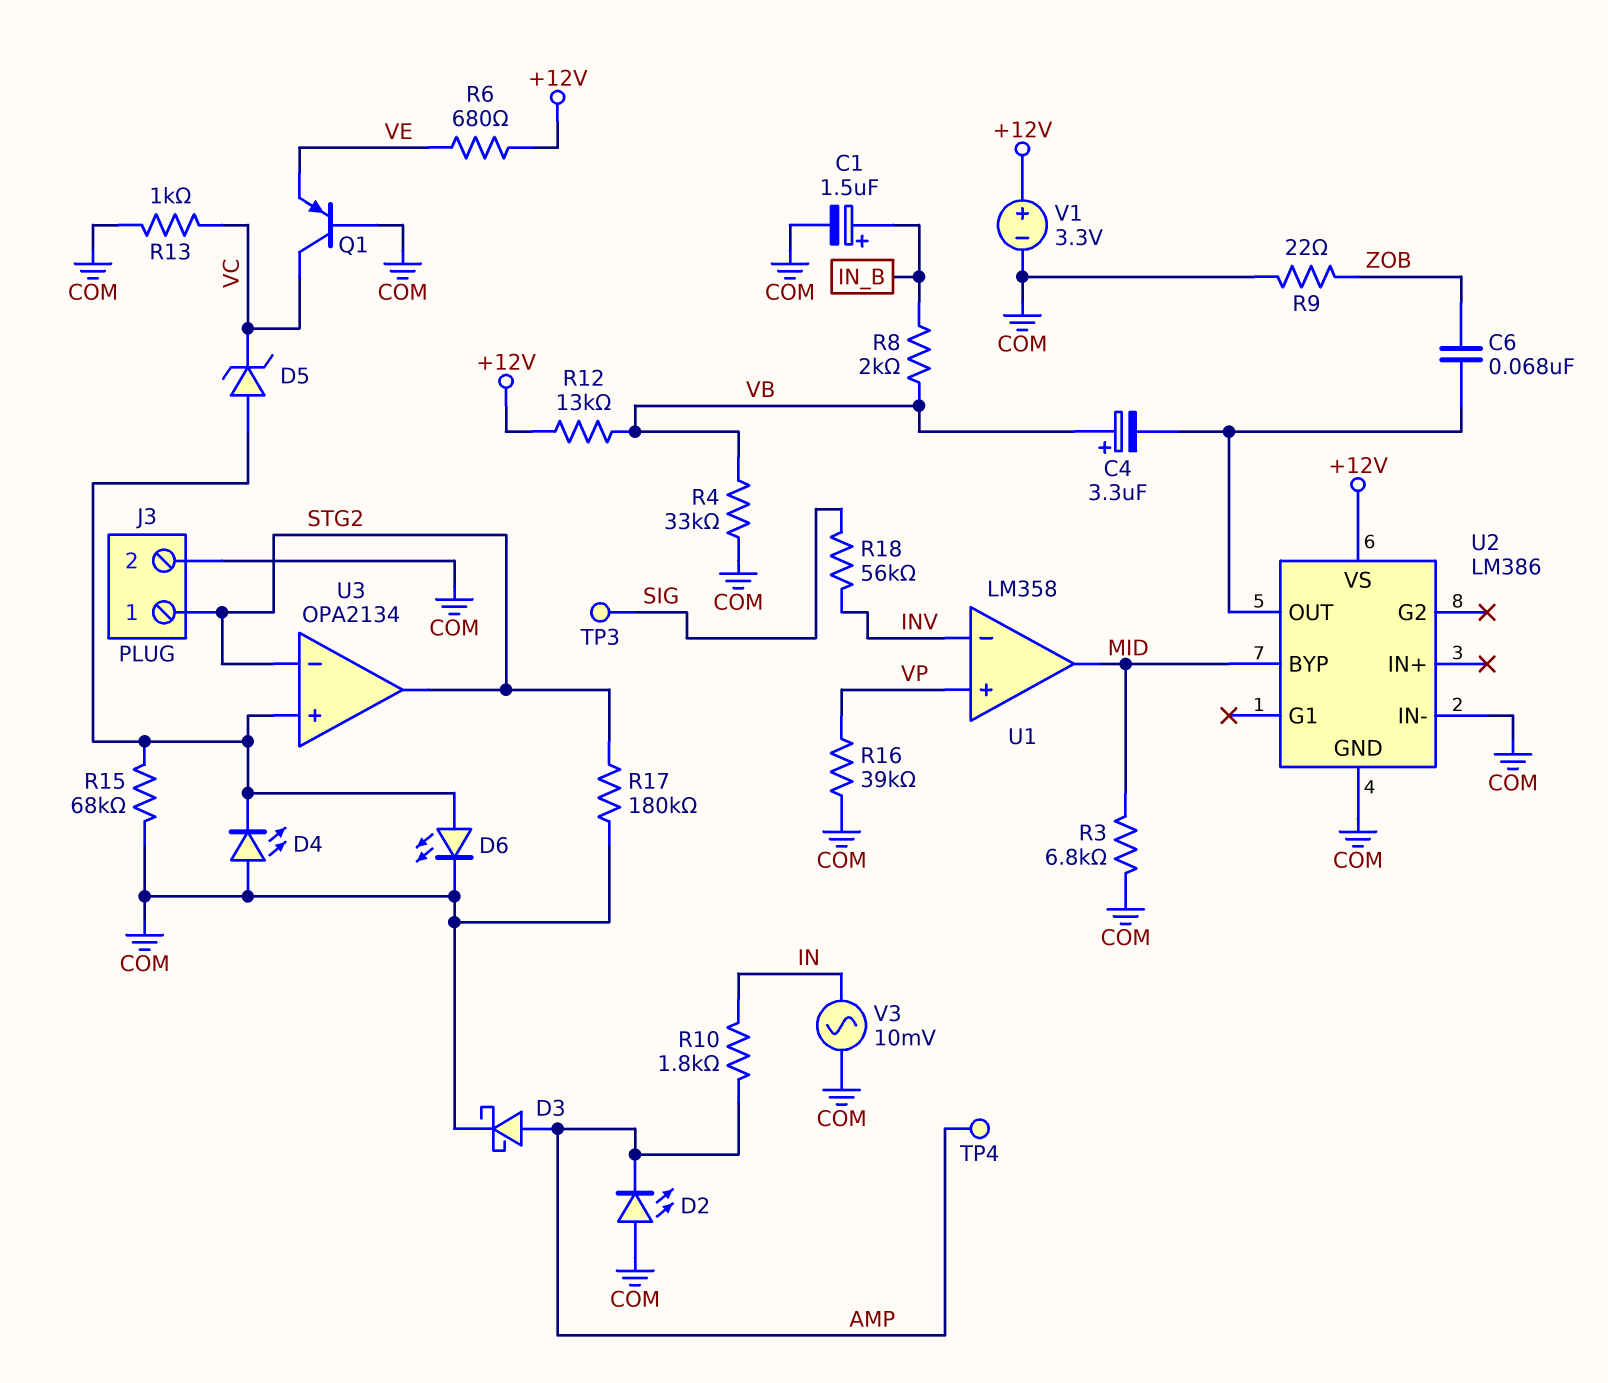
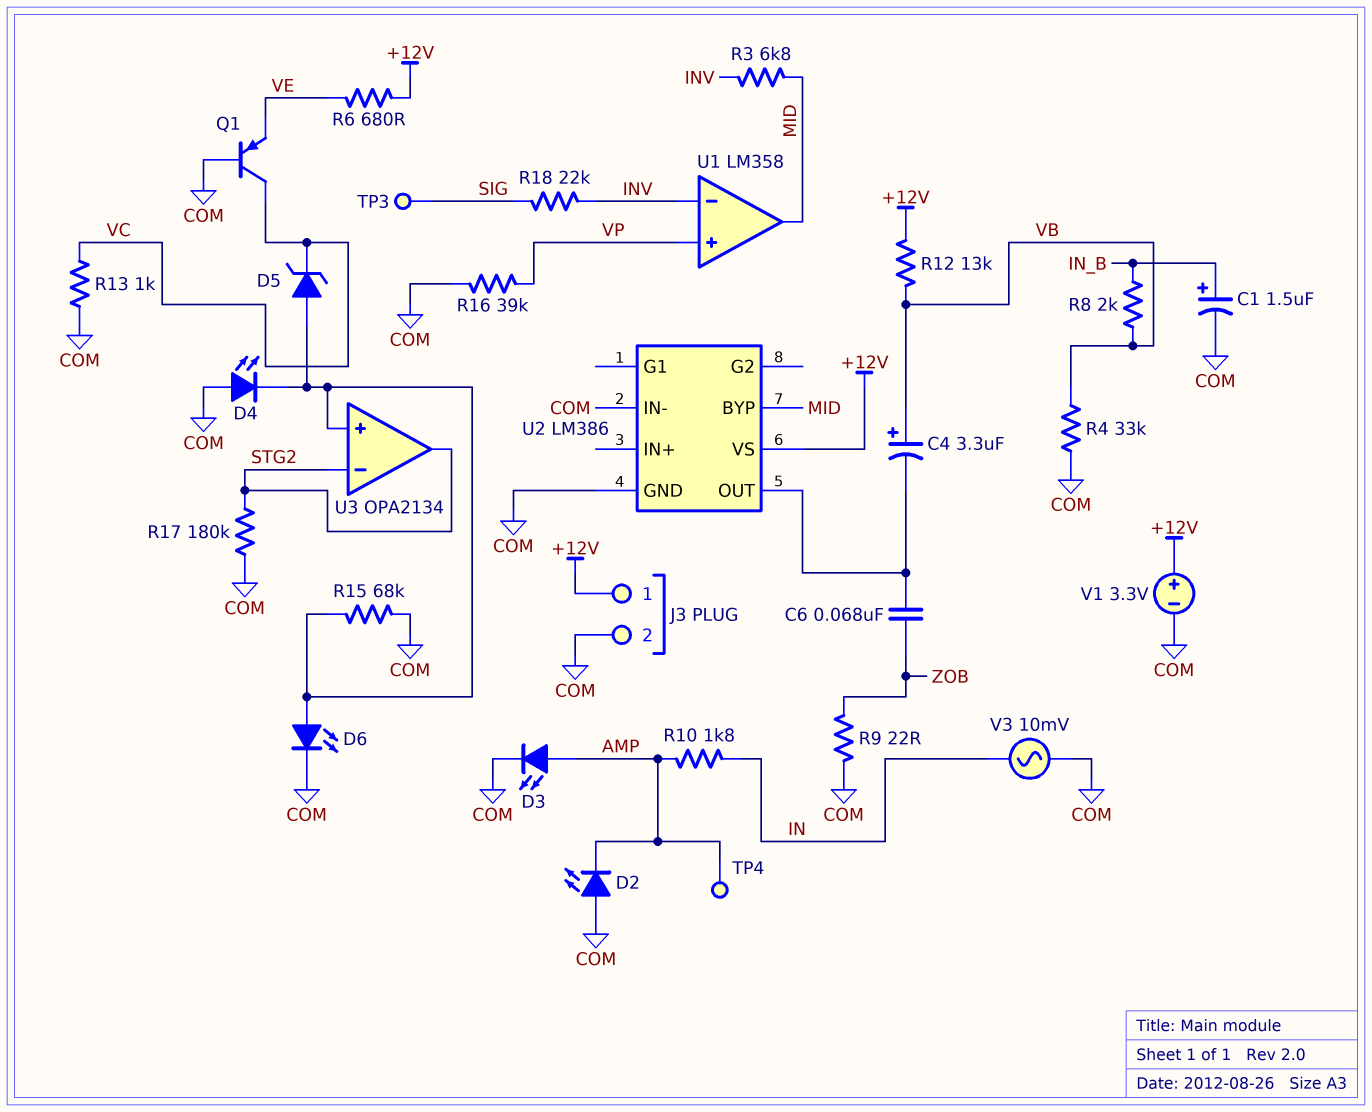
D3: schottky (A AMP, K COM) -> LED (A AMP, K COM)
J3 pin 1: STG2 -> +12V
R3: 6.8k (COM, MID) -> 6.8k (INV, MID)
R18: 56k (INV, SIG) -> 22k (INV, SIG)

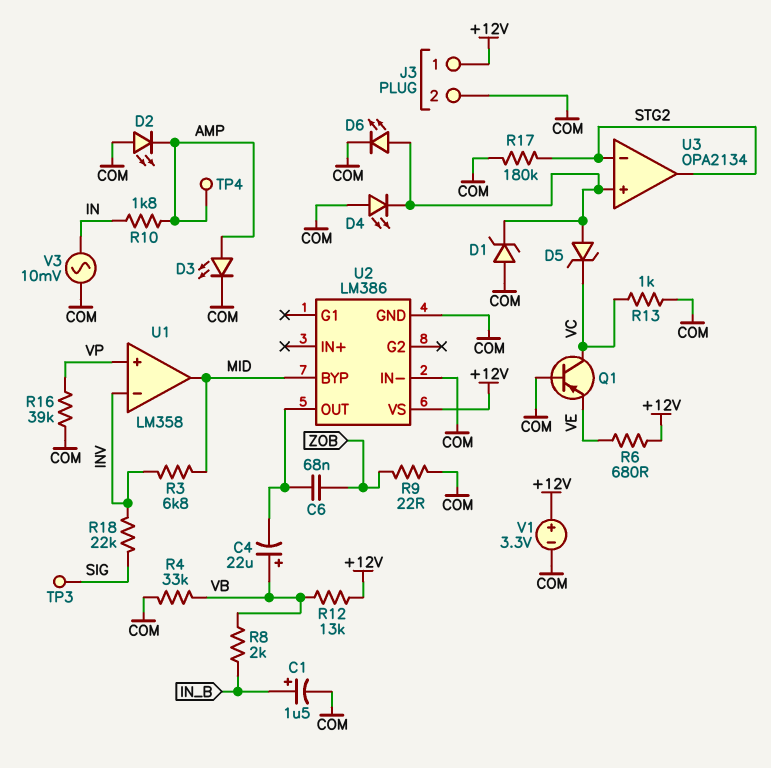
C4: 3.3uF (plus VB, minus U2/OUT) -> 22uF (plus VB, minus U2/OUT)
D1: none -> zener (A COM, K U3/in+)
R15: 68k (COM, U3/in+) -> none

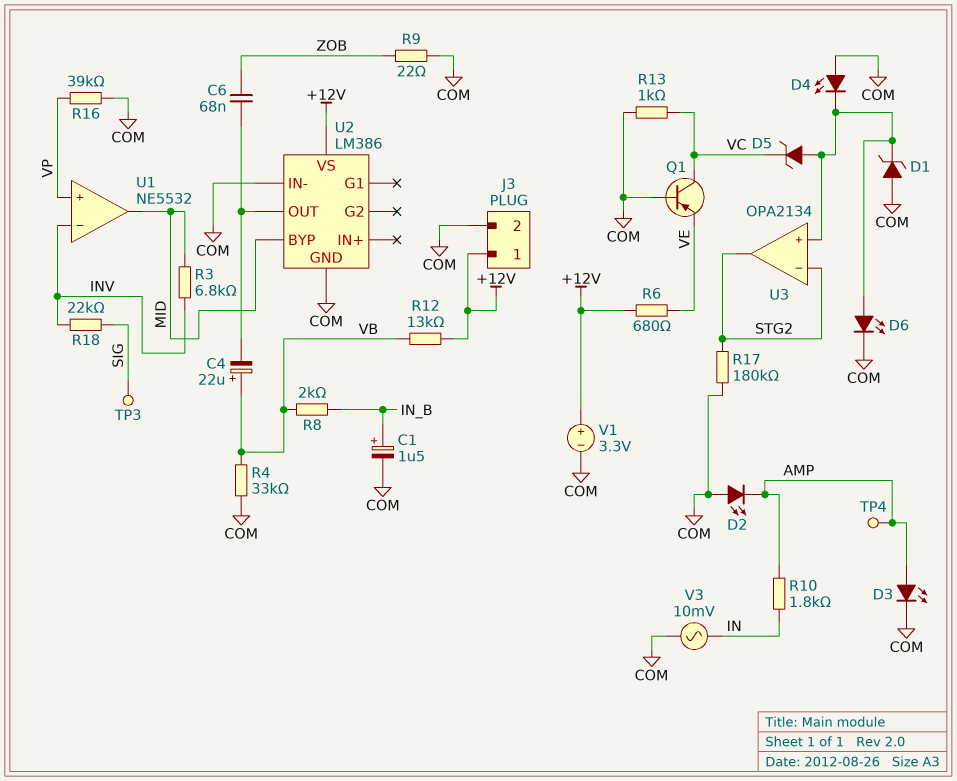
U1: LM358 -> NE5532

